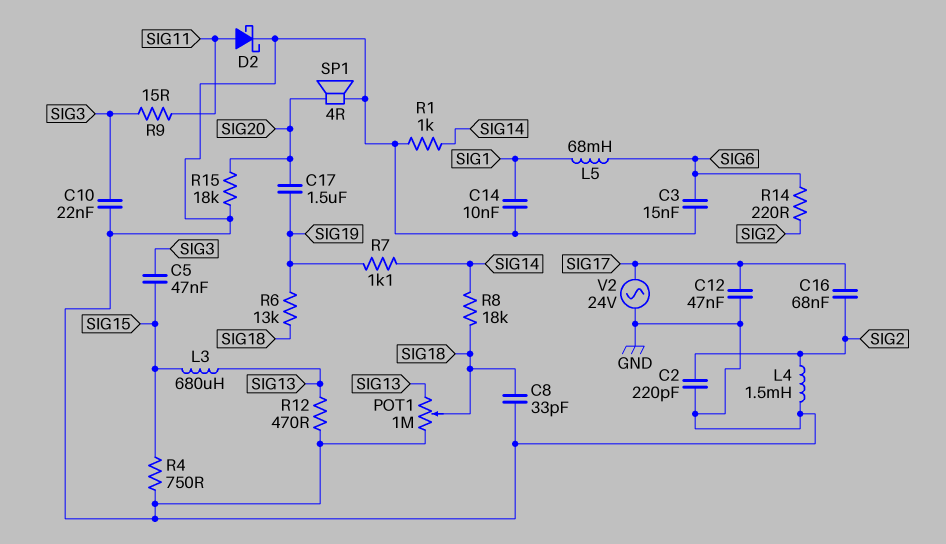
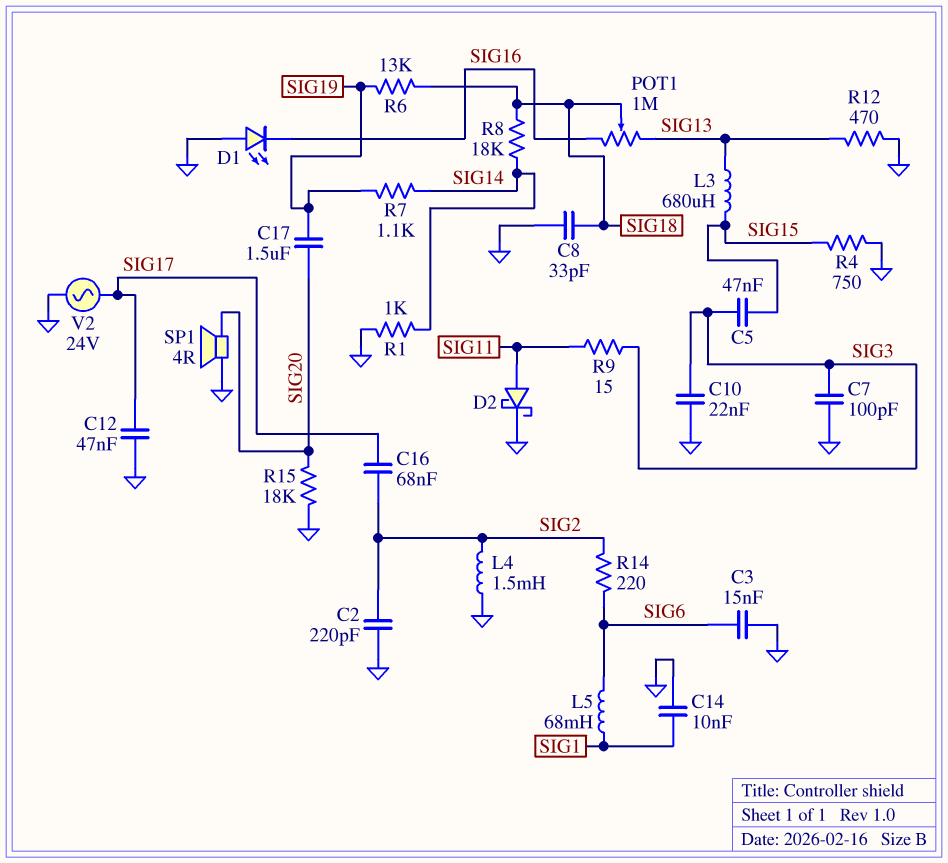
C7: none -> 100pF (GND, SIG3)
D1: none -> LED (A GND, K SIG16)
POT1: 1M (GND, SIG13, wiper SIG18) -> 1M (SIG13, SIG16, wiper SIG18)

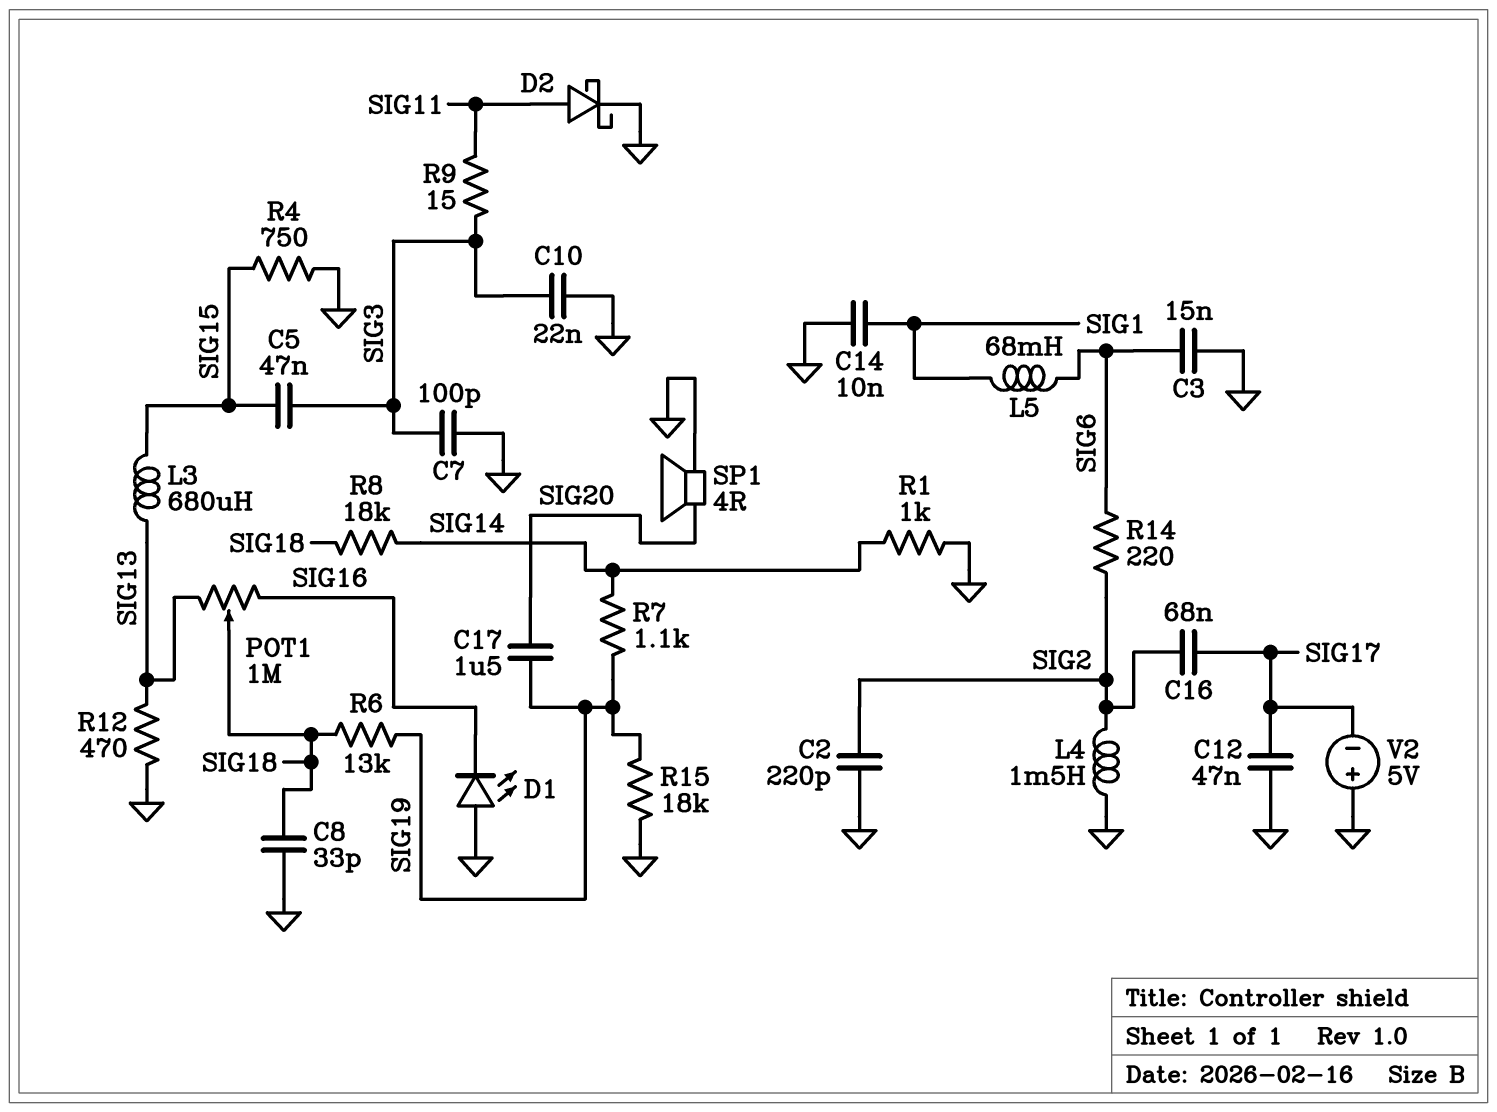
R15: 18k (GND, SIG20) -> 18k (GND, SIG19)
V2: AC 24V (GND, SIG17) -> 5V (plus GND, minus SIG17)

